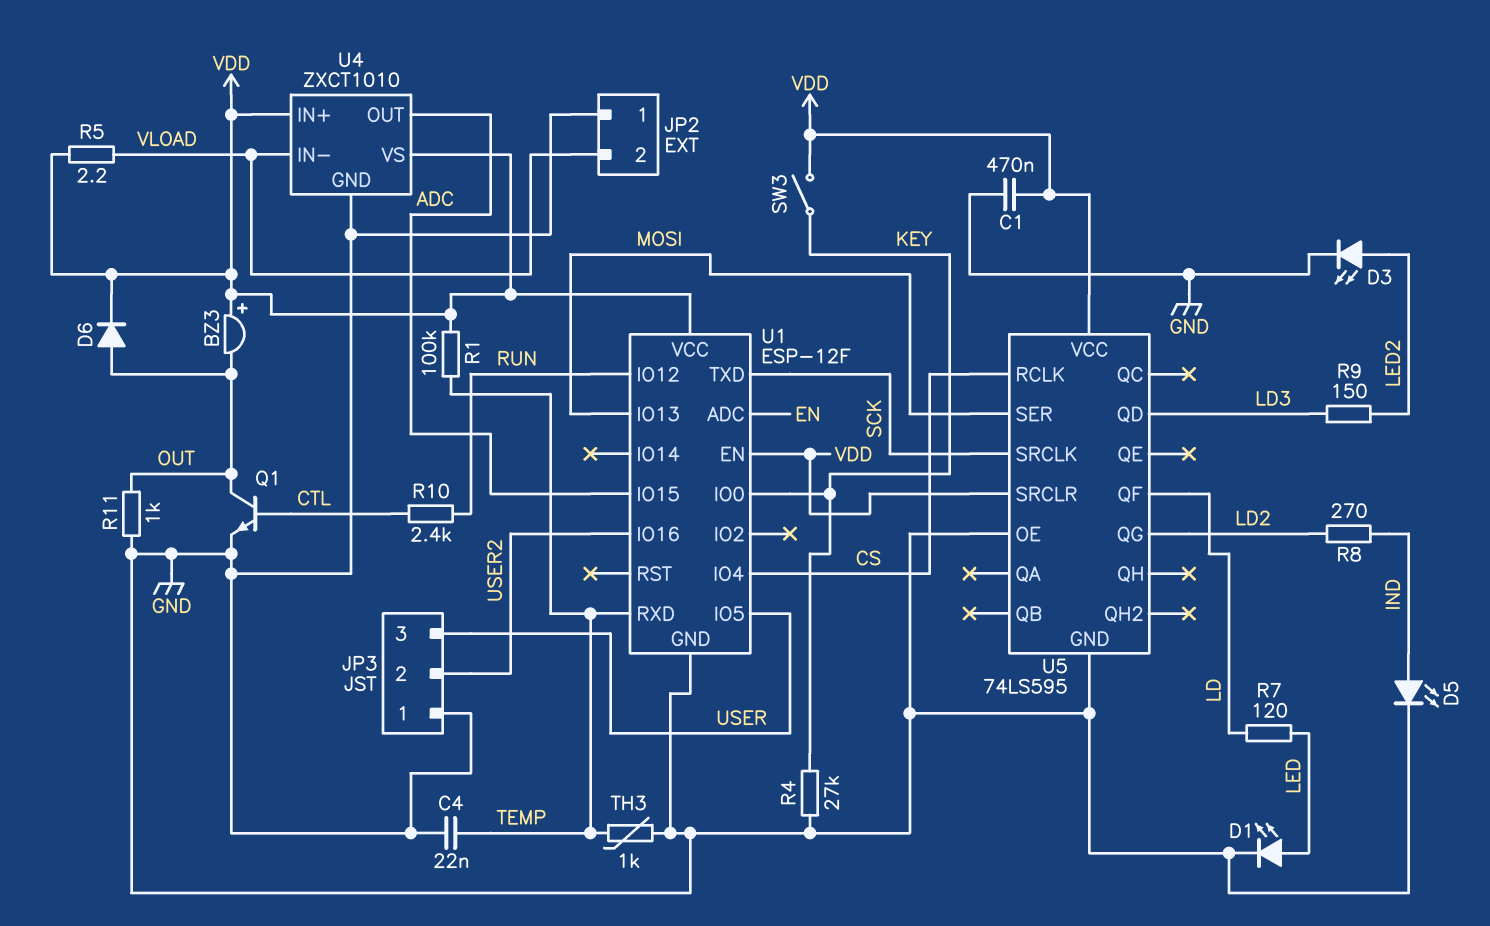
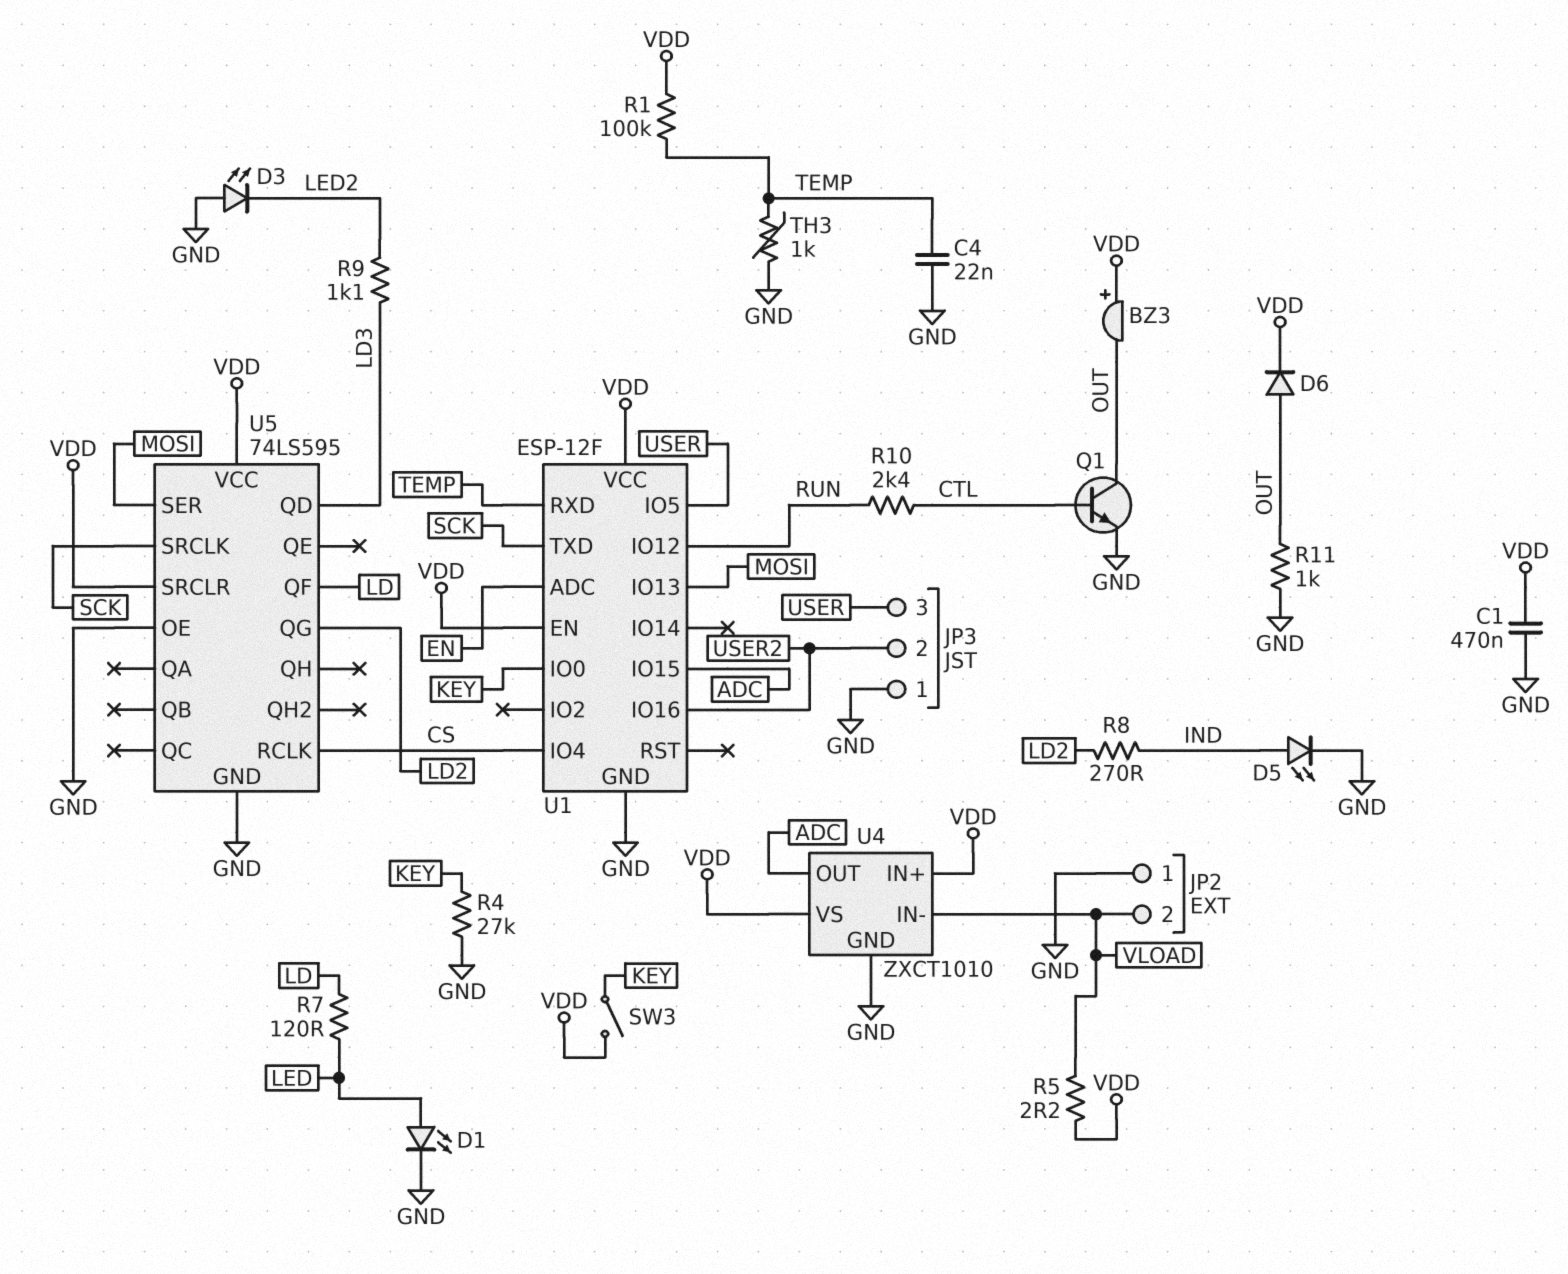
D3: LED (A LED2, K GND) -> LED (A GND, K LED2)
R9: 150 (LD3, LED2) -> 1.1k (LD3, LED2)

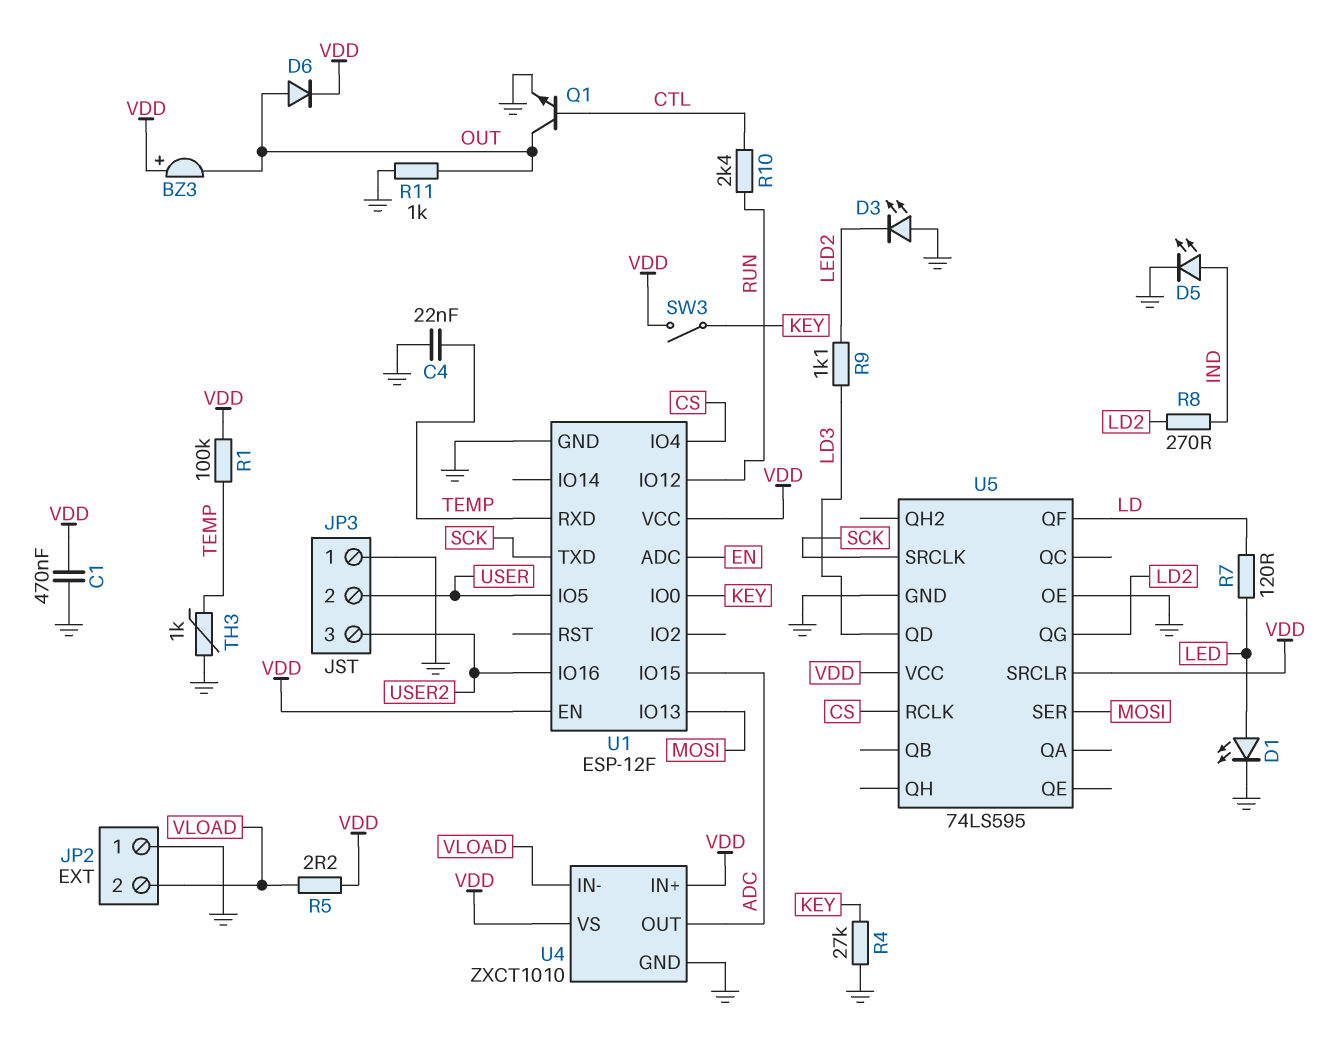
JP3 pin 2: USER2 -> USER
JP3 pin 3: USER -> USER2

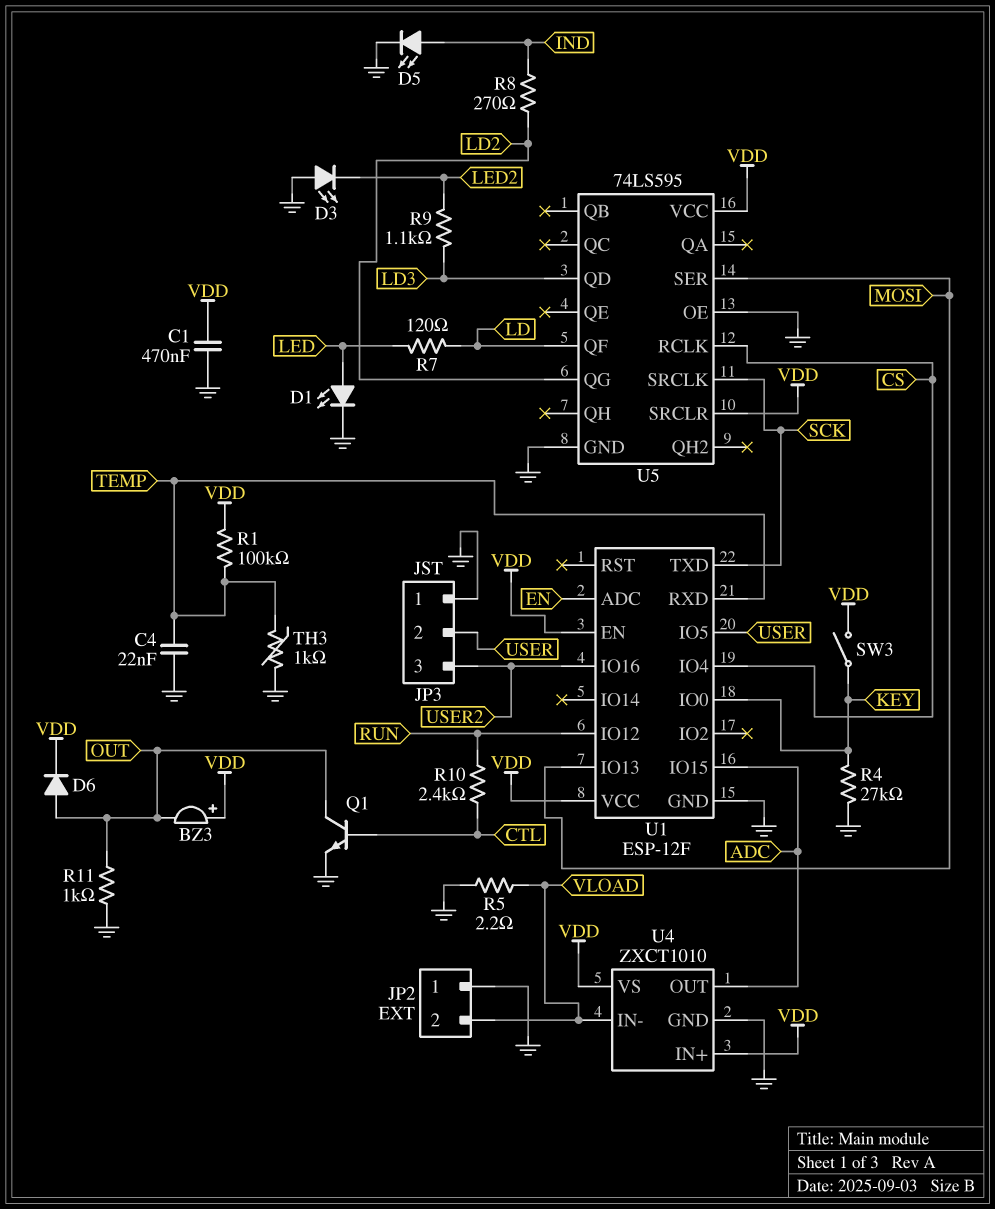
R5: 2.2 (VDD, VLOAD) -> 2.2 (GND, VLOAD)

